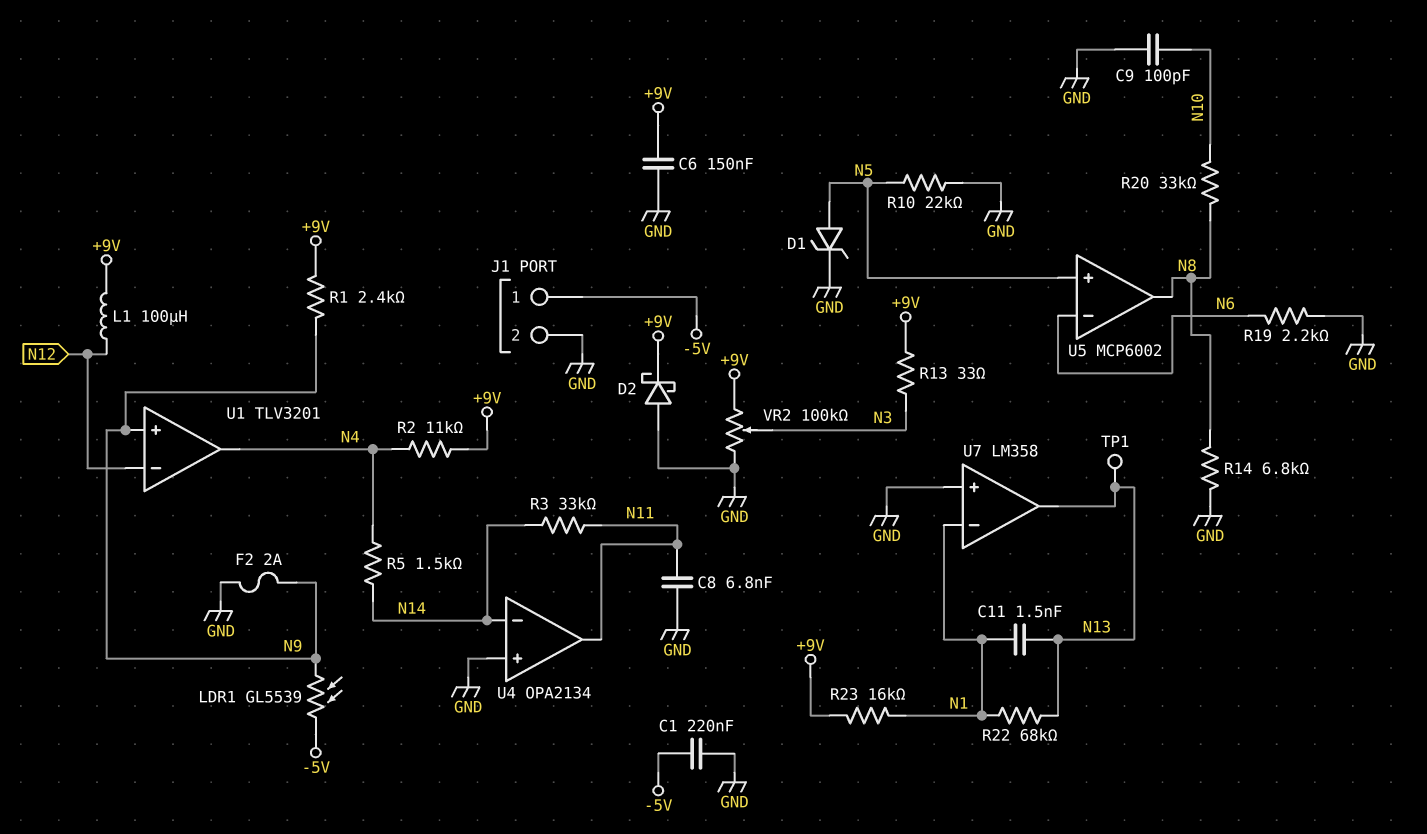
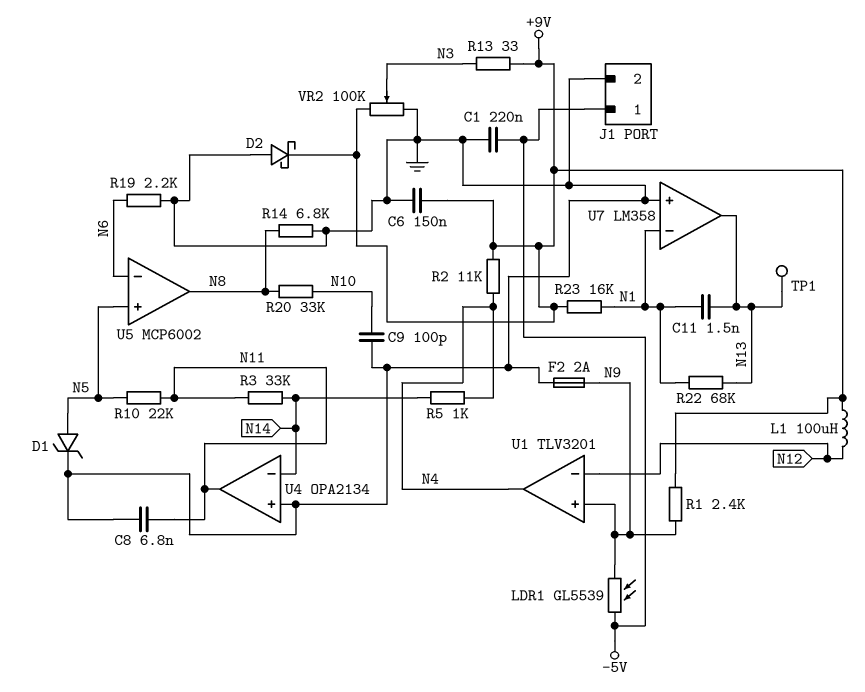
R5: 1.5k (N4, N14) -> 1k (N4, N14)
R10: 22k (GND, N5) -> 22k (N5, N11)

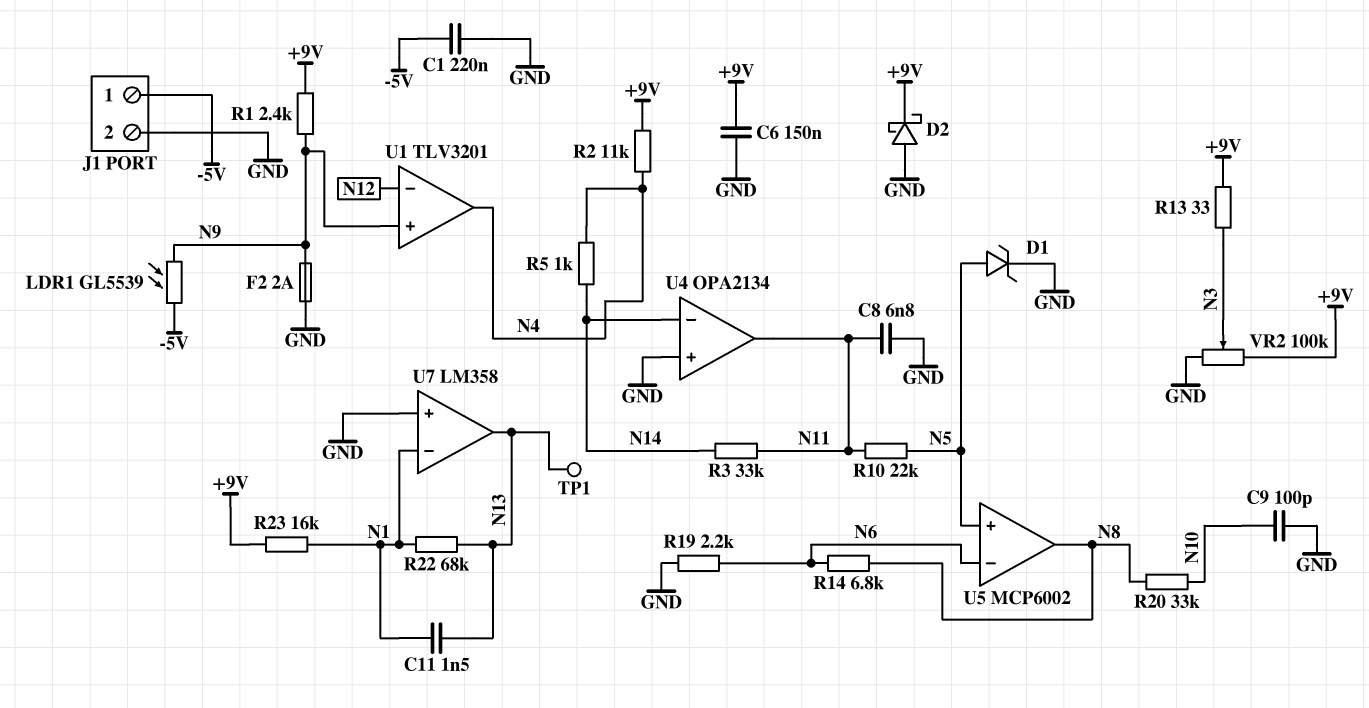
L1: 100uH (+9V, N12) -> none
R14: 6.8k (GND, N8) -> 6.8k (N6, N8)

